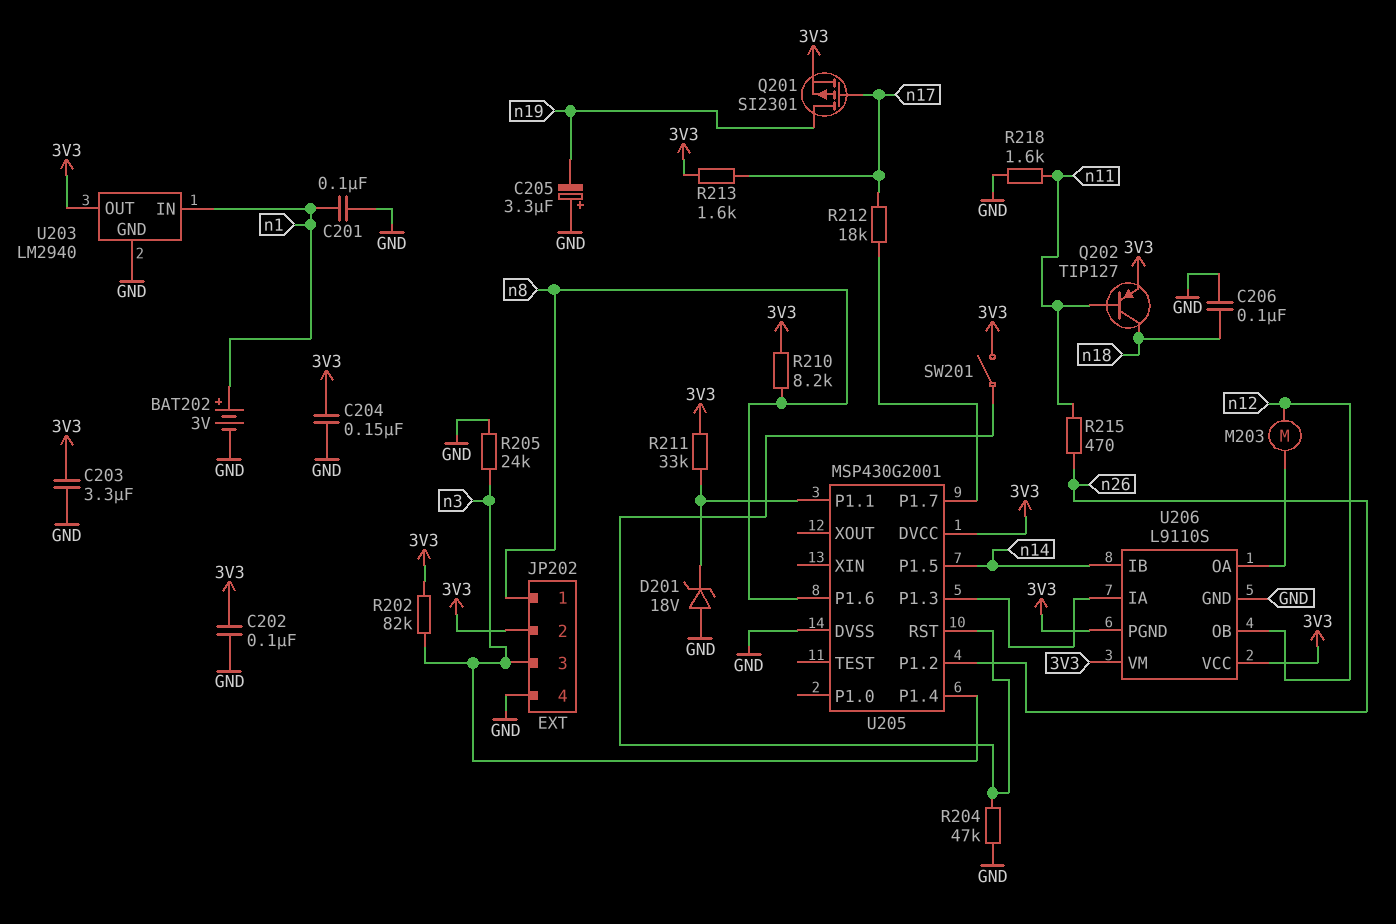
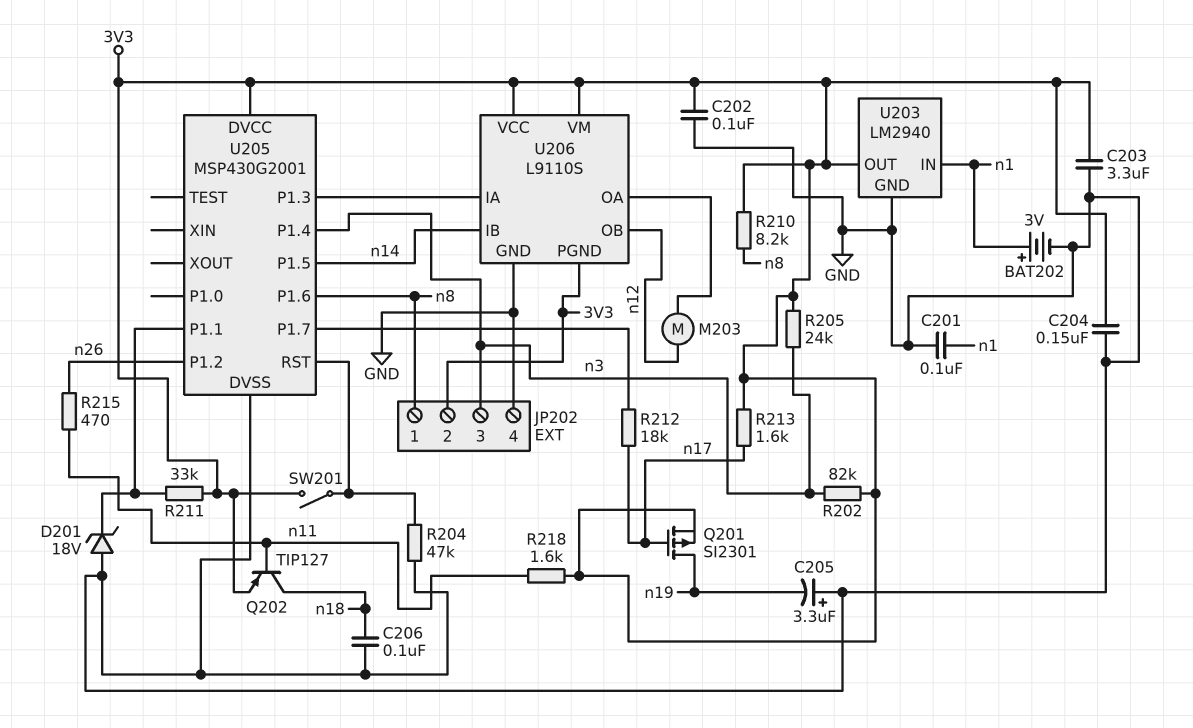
R205: 24k (GND, n3) -> 24k (3V3, n3)
R218: 1.6k (GND, n11) -> 1.6k (3V3, n11)

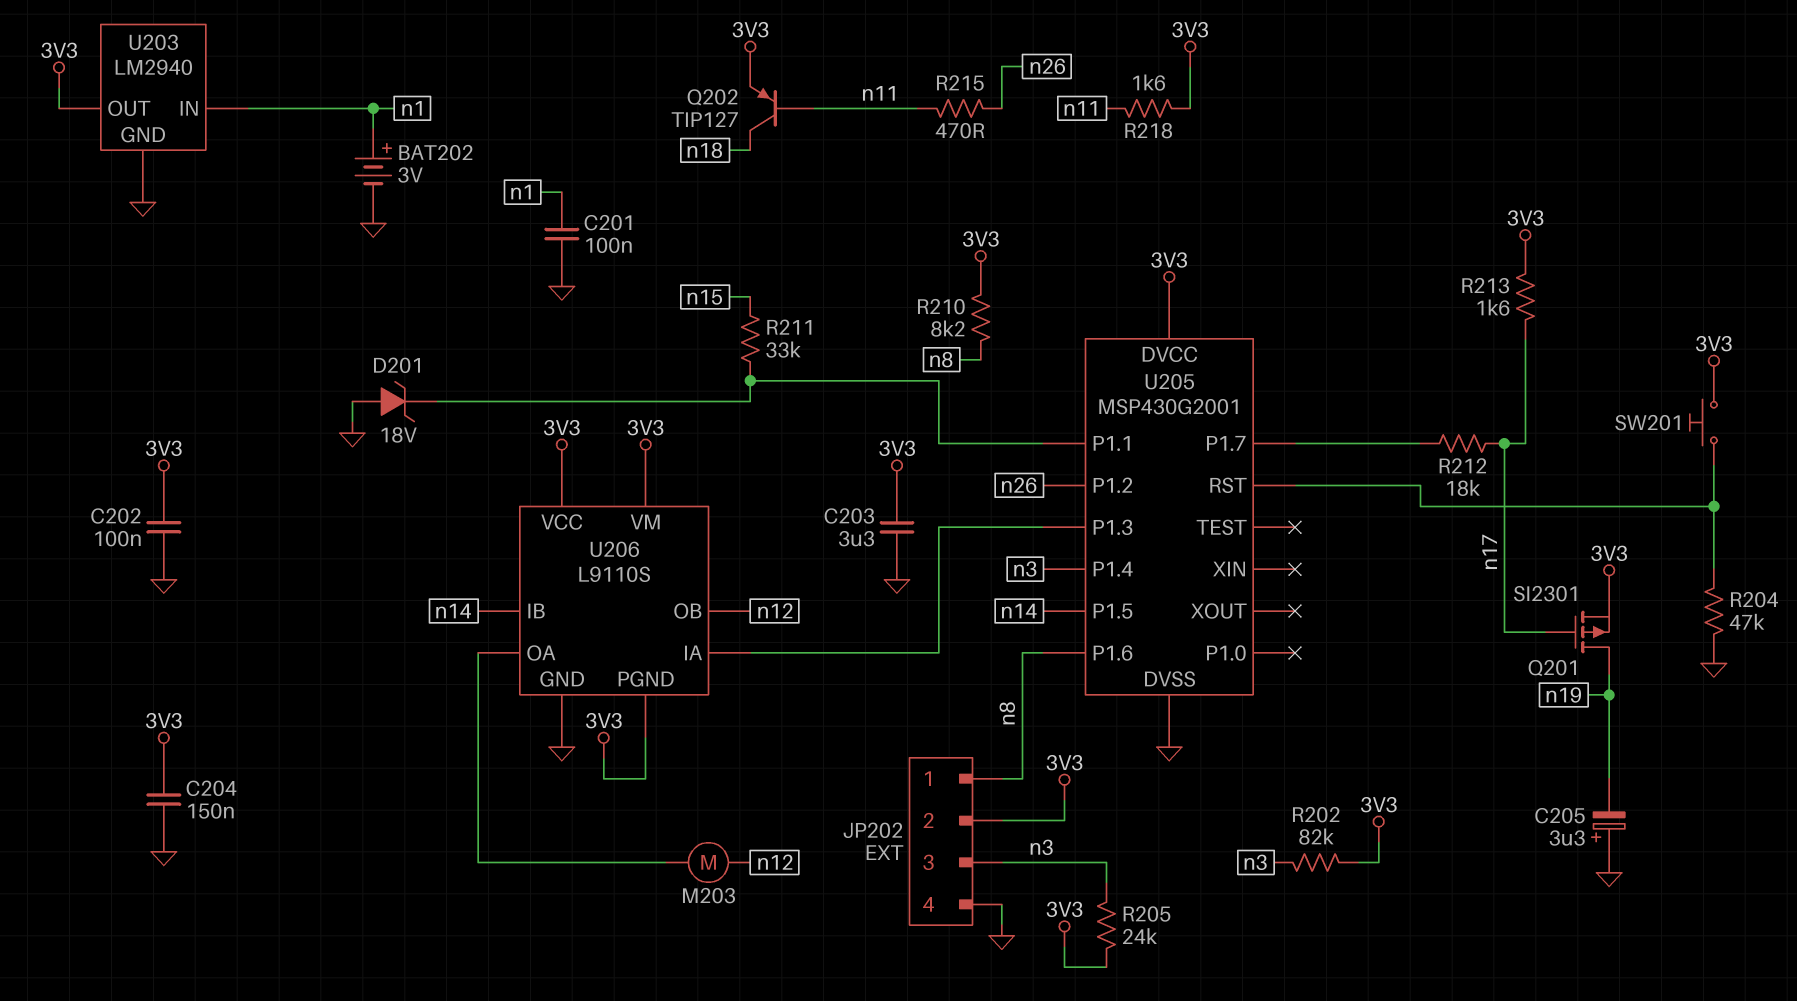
C206: 100nF (GND, n18) -> none
R211: 33k (3V3, U205/P1.1) -> 33k (U205/P1.1, n15)
SW201: switch (3V3, U205/RST) -> button (3V3, U205/RST)

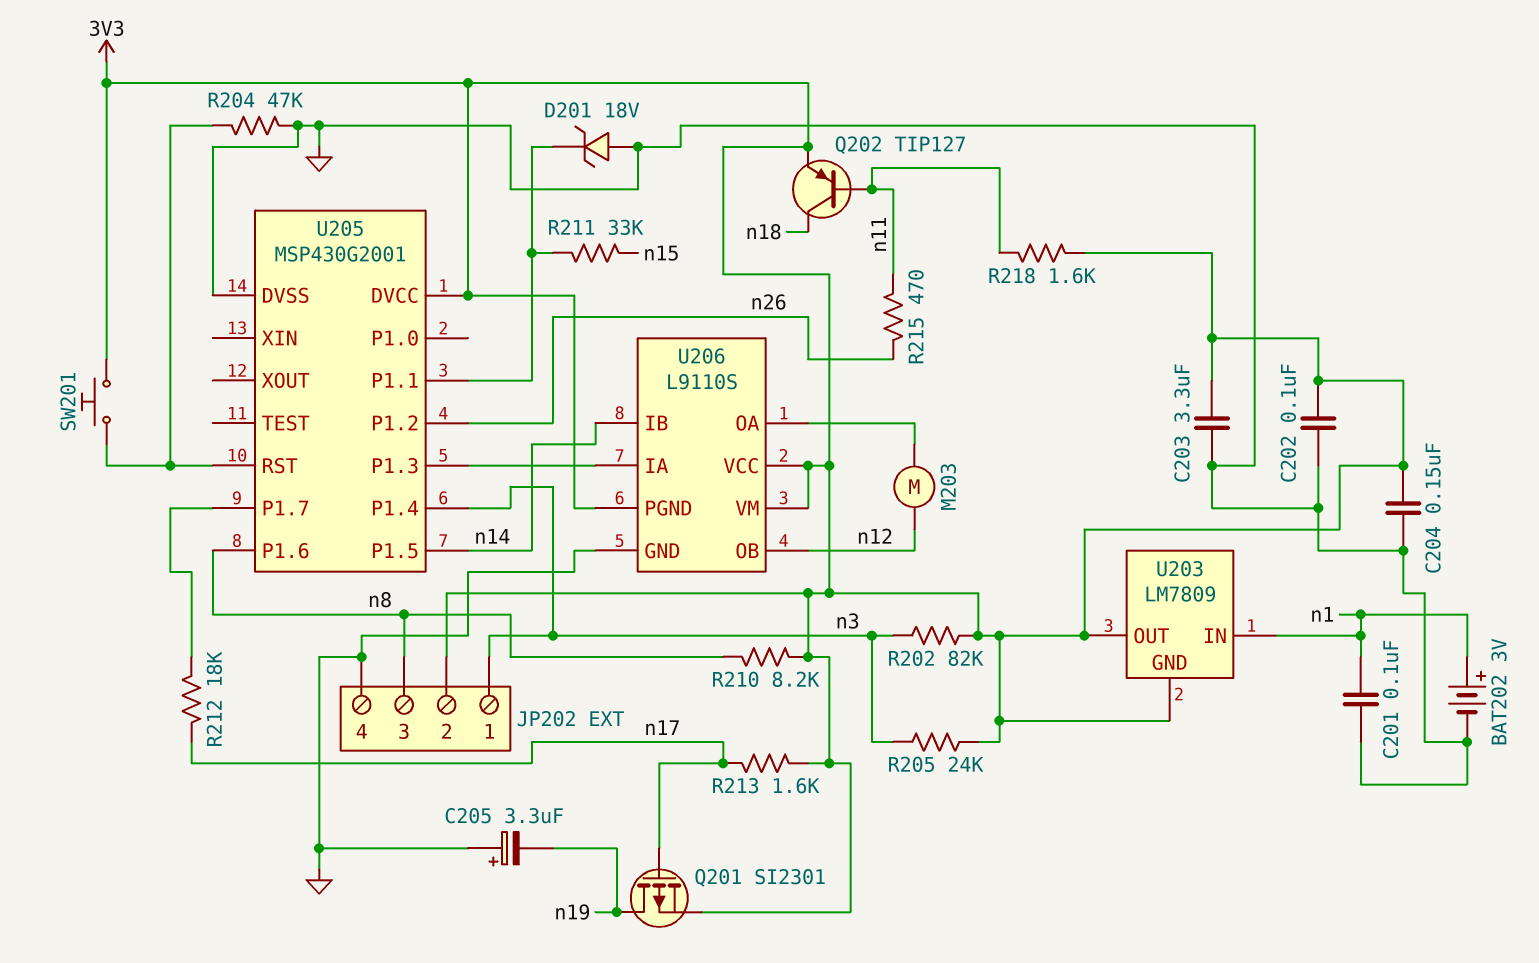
JP202 pin 1: n8 -> n3
JP202 pin 3: n3 -> n8
U203: LM2940 -> LM7809
U203 pin GND: GND -> 3V3

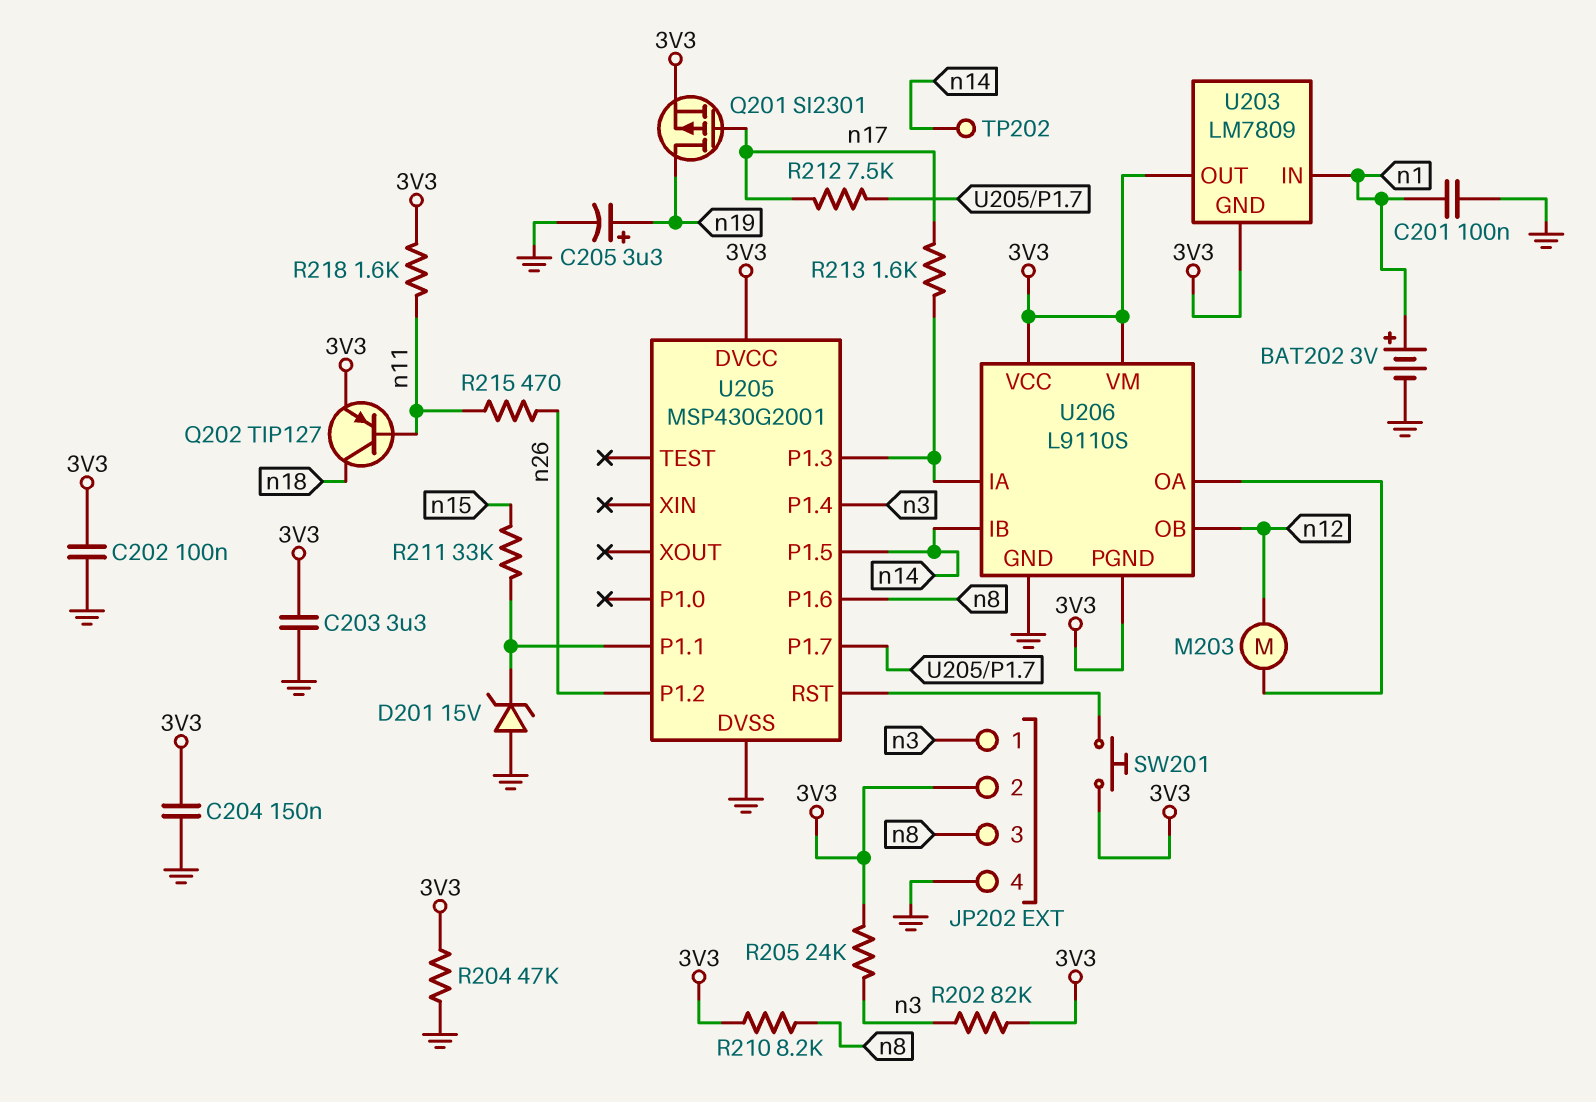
C205: 3.3uF (plus GND, minus n19) -> 3.3uF (plus n19, minus GND)
D201: zener 18V (A GND, K U205/P1.1) -> zener 15V (A GND, K U205/P1.1)
R204: 47k (GND, U205/RST) -> 47k (3V3, GND)
R212: 18k (U205/P1.7, n17) -> 7.5k (U205/P1.7, n17)
R213: 1.6k (3V3, n17) -> 1.6k (U205/P1.3, n17)
TP202: none -> test point (n14)

